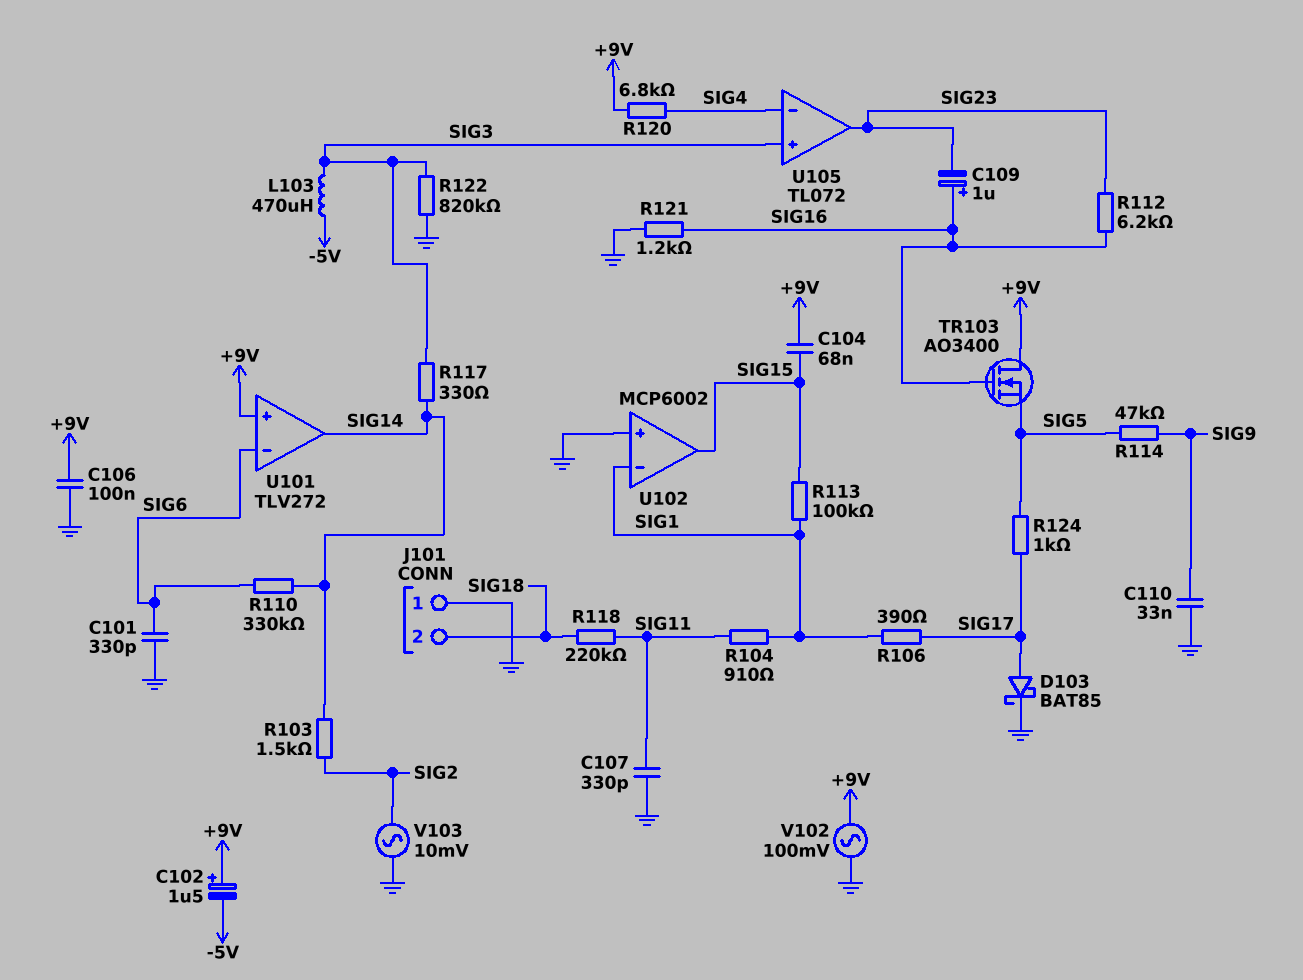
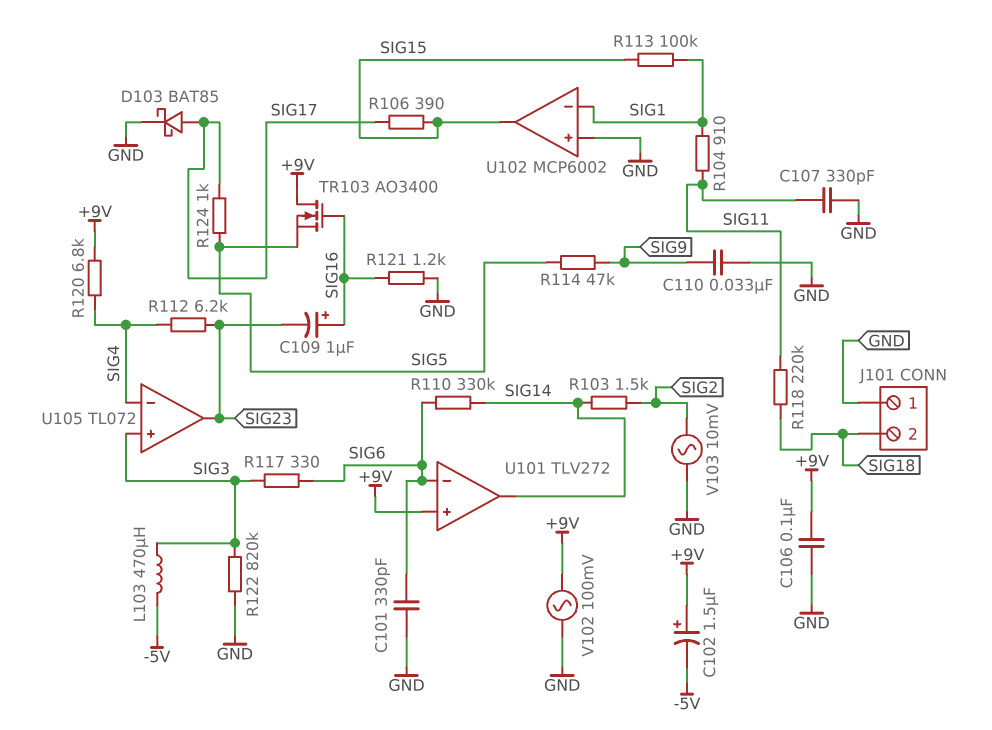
C104: 68nF (+9V, SIG15) -> none
R106: 390 (SIG1, SIG17) -> 390 (SIG15, SIG17)
R112: 6.2k (SIG16, SIG23) -> 6.2k (SIG4, SIG23)
R117: 330 (SIG3, SIG14) -> 330 (SIG3, SIG6)

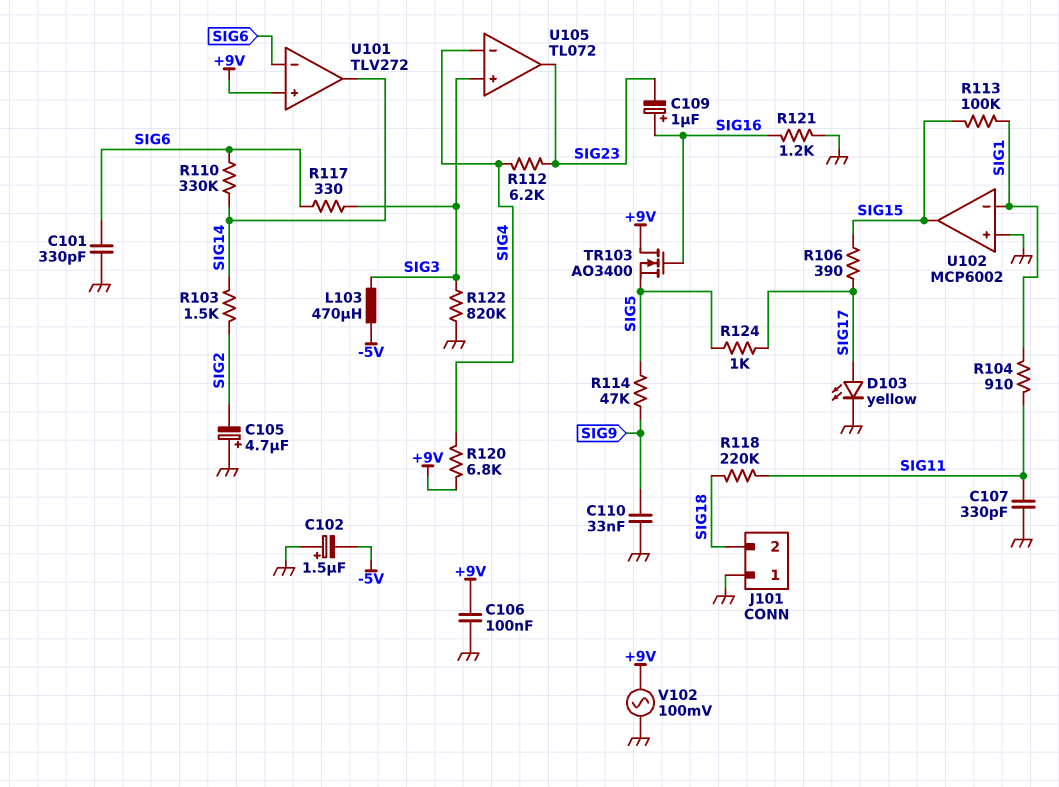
C102: 1.5uF (plus +9V, minus -5V) -> 1.5uF (plus GND, minus -5V)
C105: none -> 4.7uF (plus GND, minus SIG2)
D103: schottky BAT85 (A SIG17, K GND) -> LED yellow (A SIG17, K GND)
V103: AC 10mV (GND, SIG2) -> none

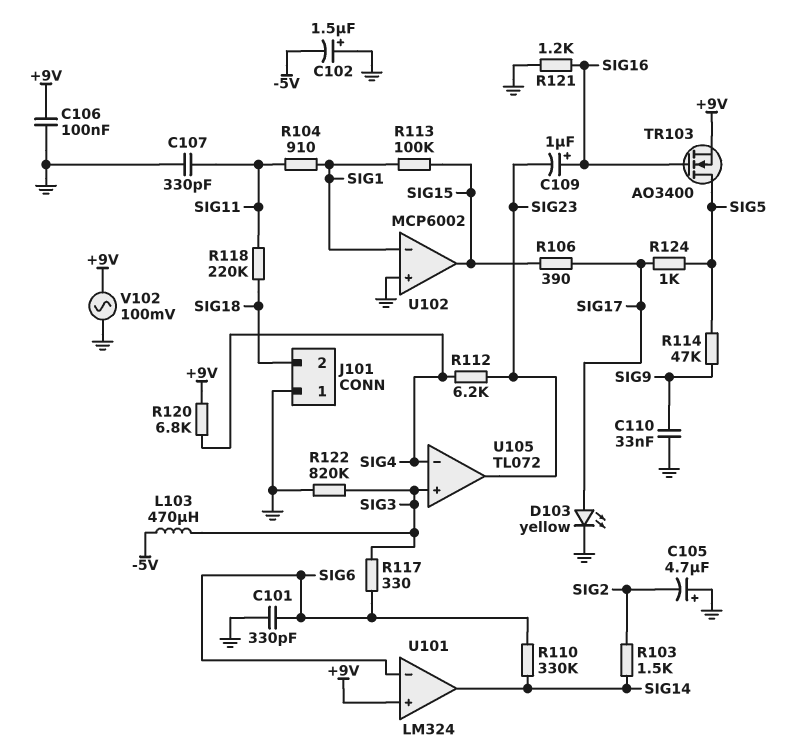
TR103: NMOS AO3400 (G SIG16, D +9V, S SIG5) -> NMOS AO3400 (G SIG16, D SIG5, S +9V)
U101: TLV272 -> LM324

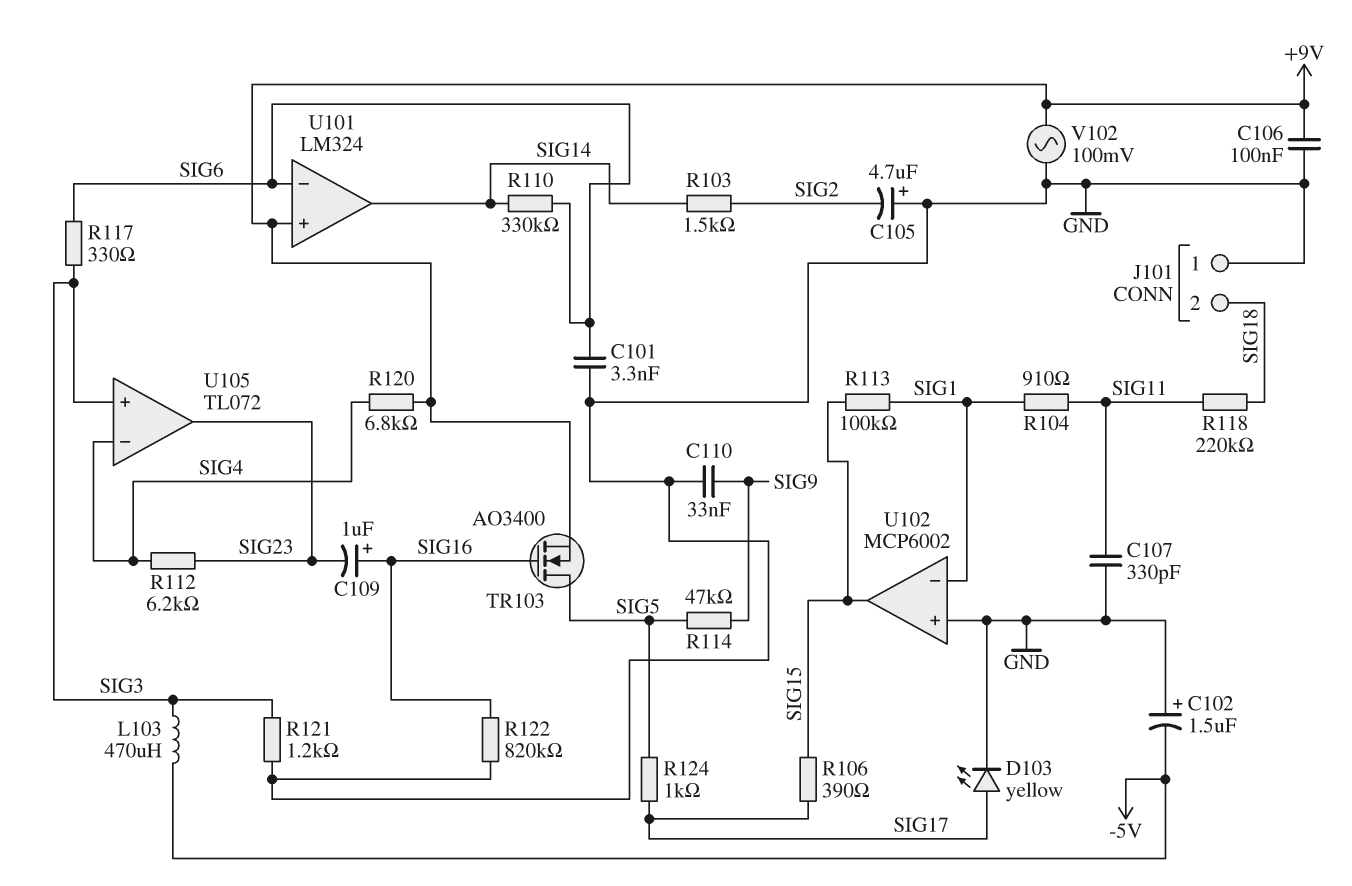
C101: 330pF (GND, SIG6) -> 3.3nF (GND, SIG6)
R121: 1.2k (GND, SIG16) -> 1.2k (GND, SIG3)
R122: 820k (GND, SIG3) -> 820k (GND, SIG16)

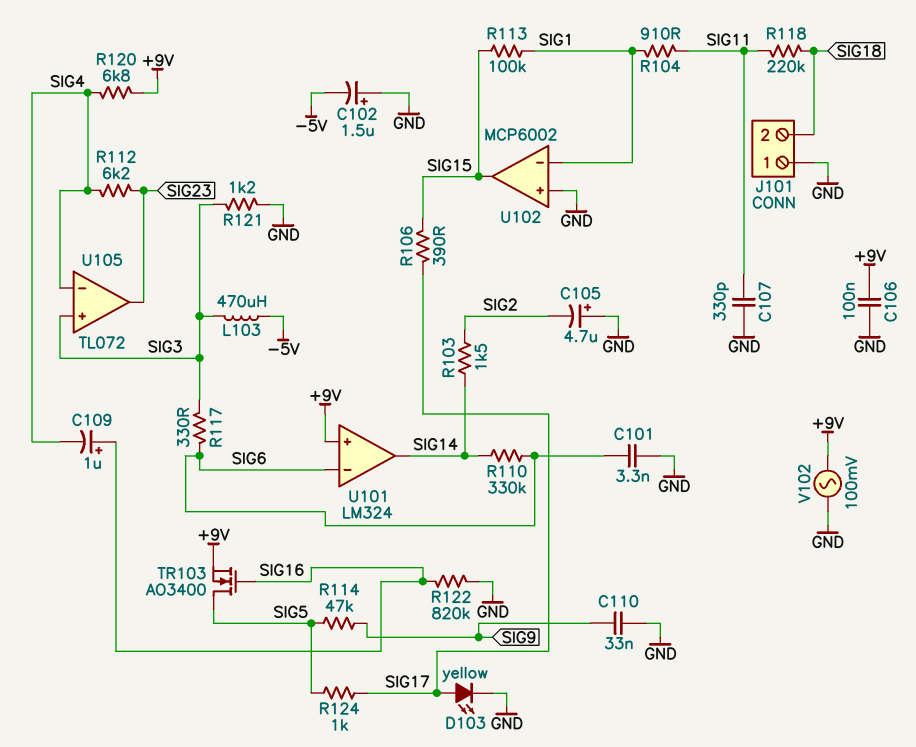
C109: 1uF (plus SIG16, minus SIG23) -> 1uF (plus SIG16, minus SIG4)

